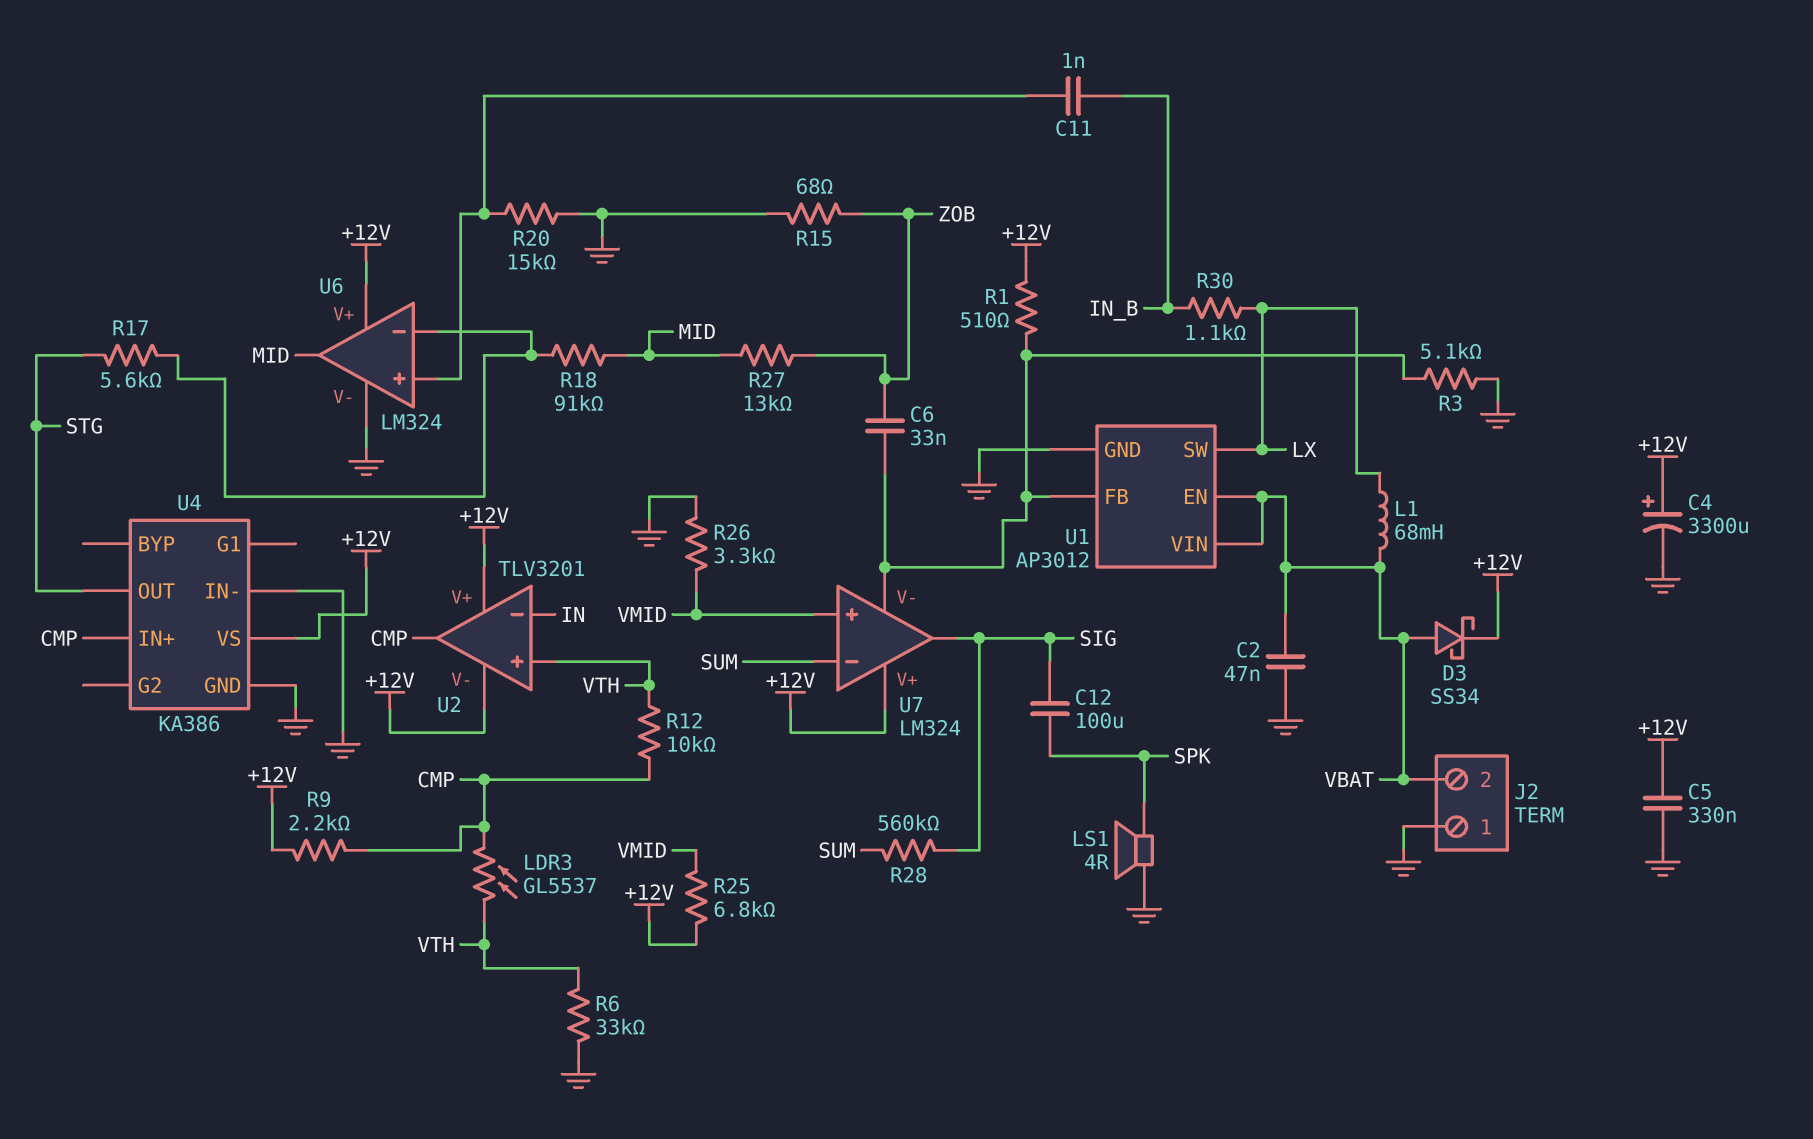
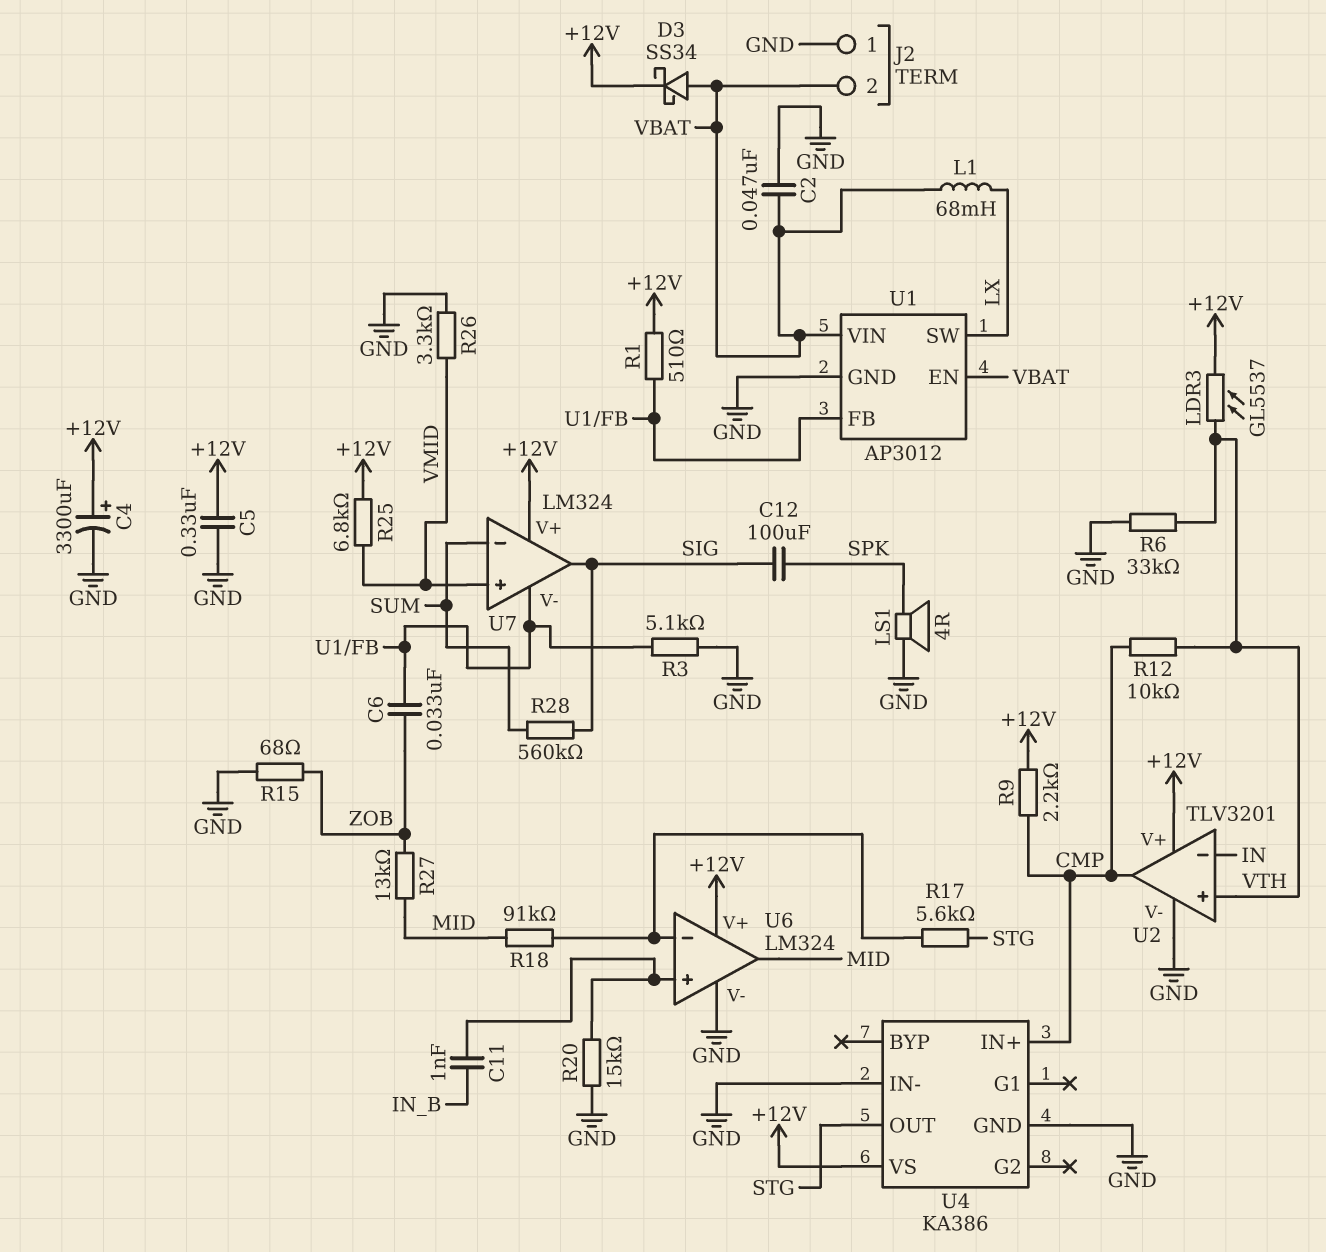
LDR3: GL5537 (CMP, VTH) -> GL5537 (+12V, VTH)
R30: 1.1k (IN_B, LX) -> none
U2 pin V-: +12V -> GND

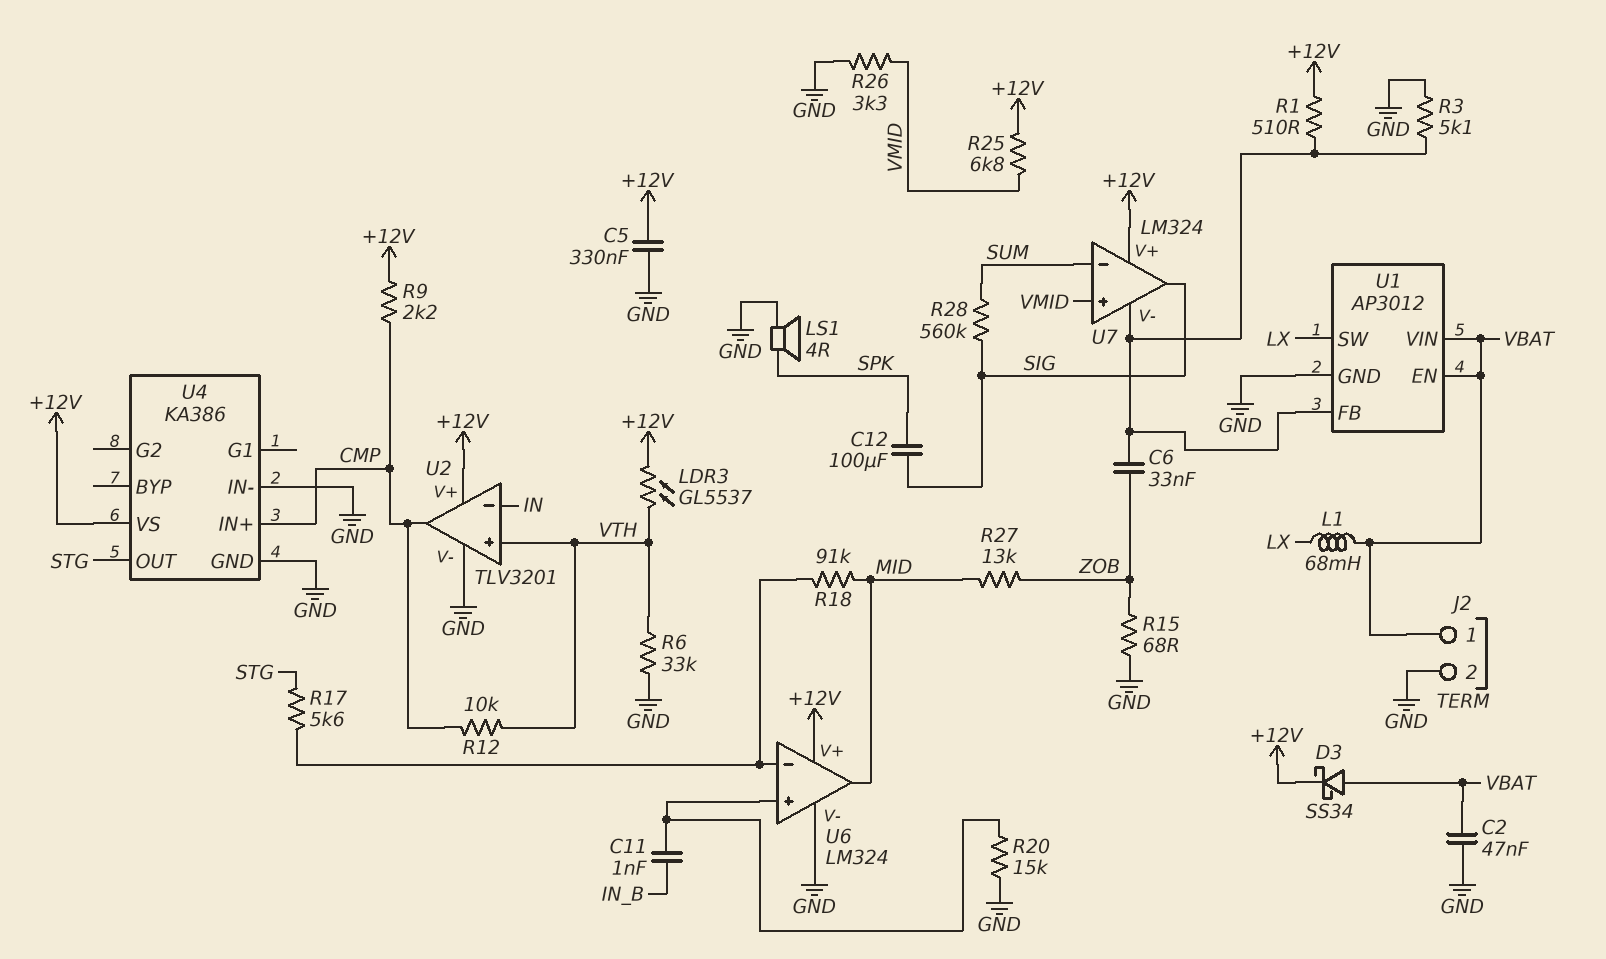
C4: 3300uF (plus +12V, minus GND) -> none
J2 pin 1: GND -> VBAT
J2 pin 2: VBAT -> GND

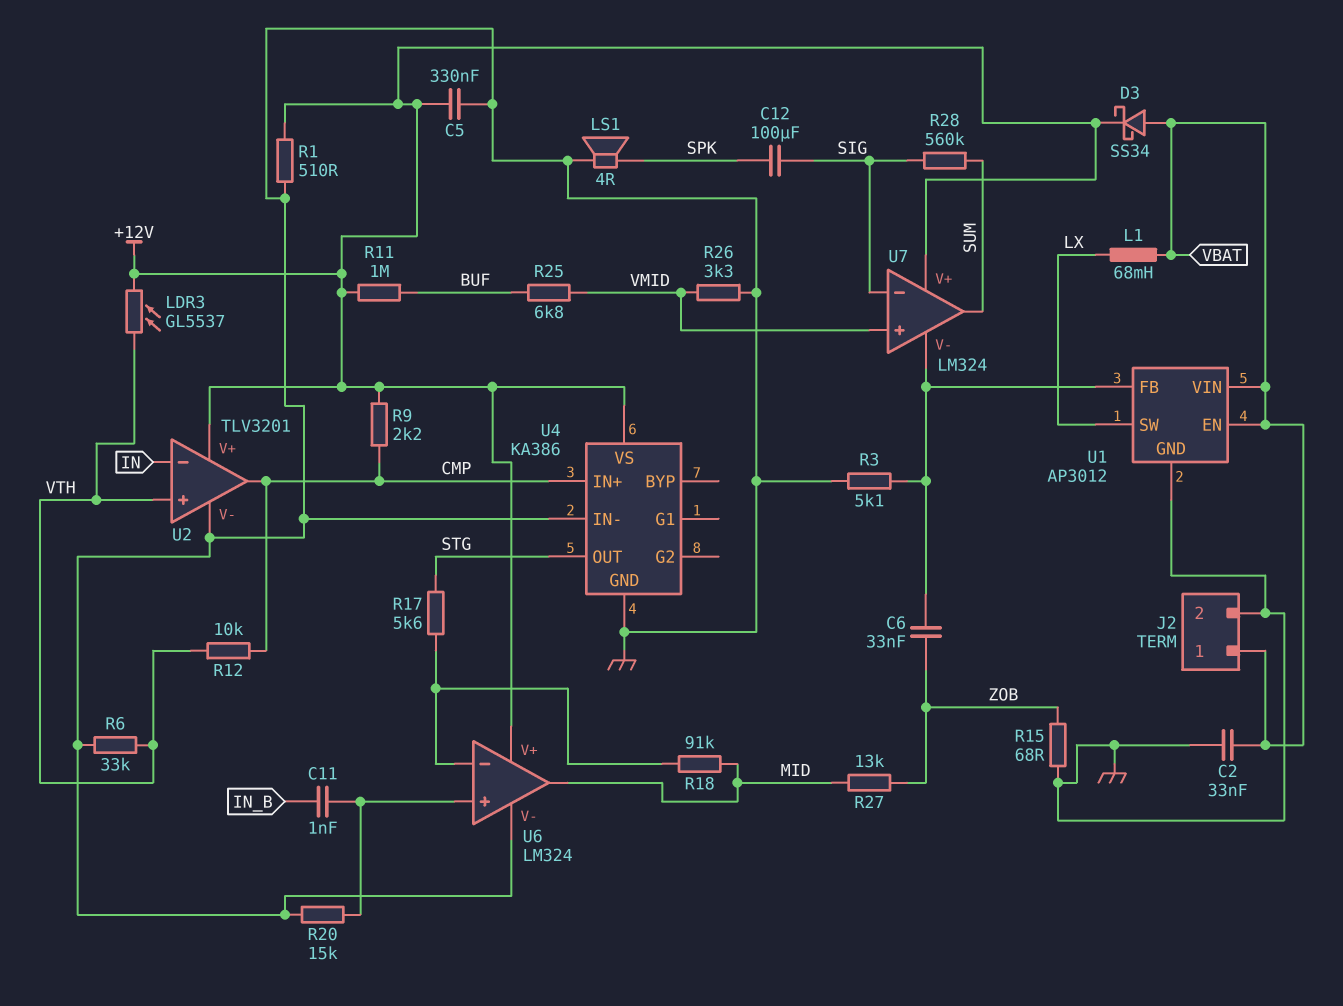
C2: 47nF (GND, VBAT) -> 33nF (GND, VBAT)
R1: 510 (+12V, U1/FB) -> 510 (+12V, GND)
R11: none -> 1M (+12V, BUF)
R25: 6.8k (+12V, VMID) -> 6.8k (BUF, VMID)
U7 pin in-: SUM -> SIG
U7 pin out: SIG -> SUM

